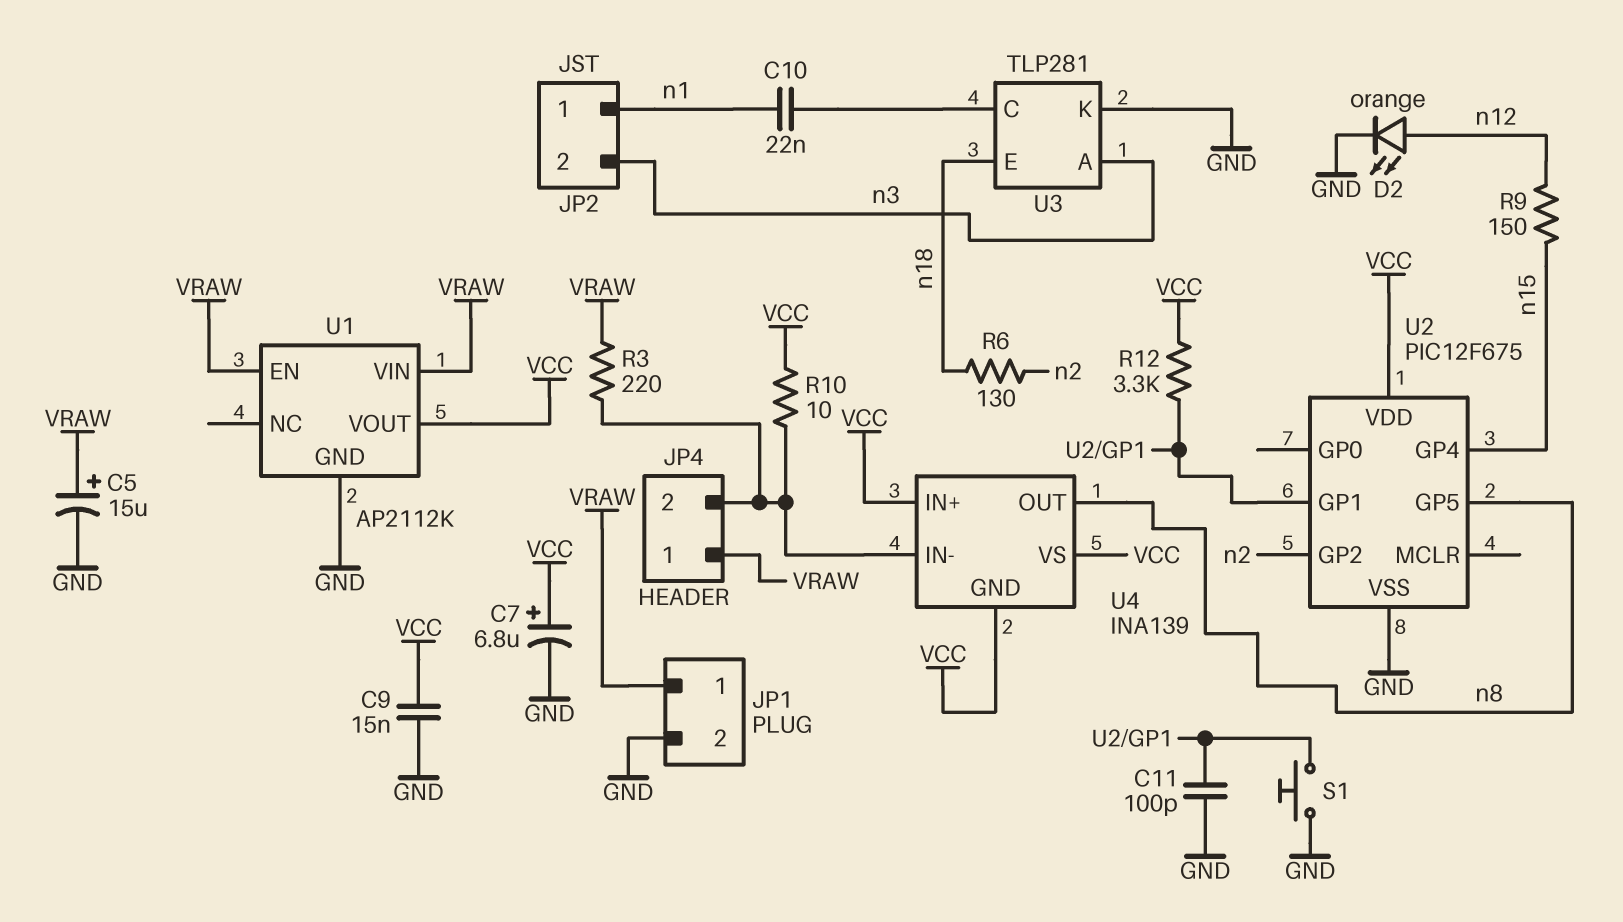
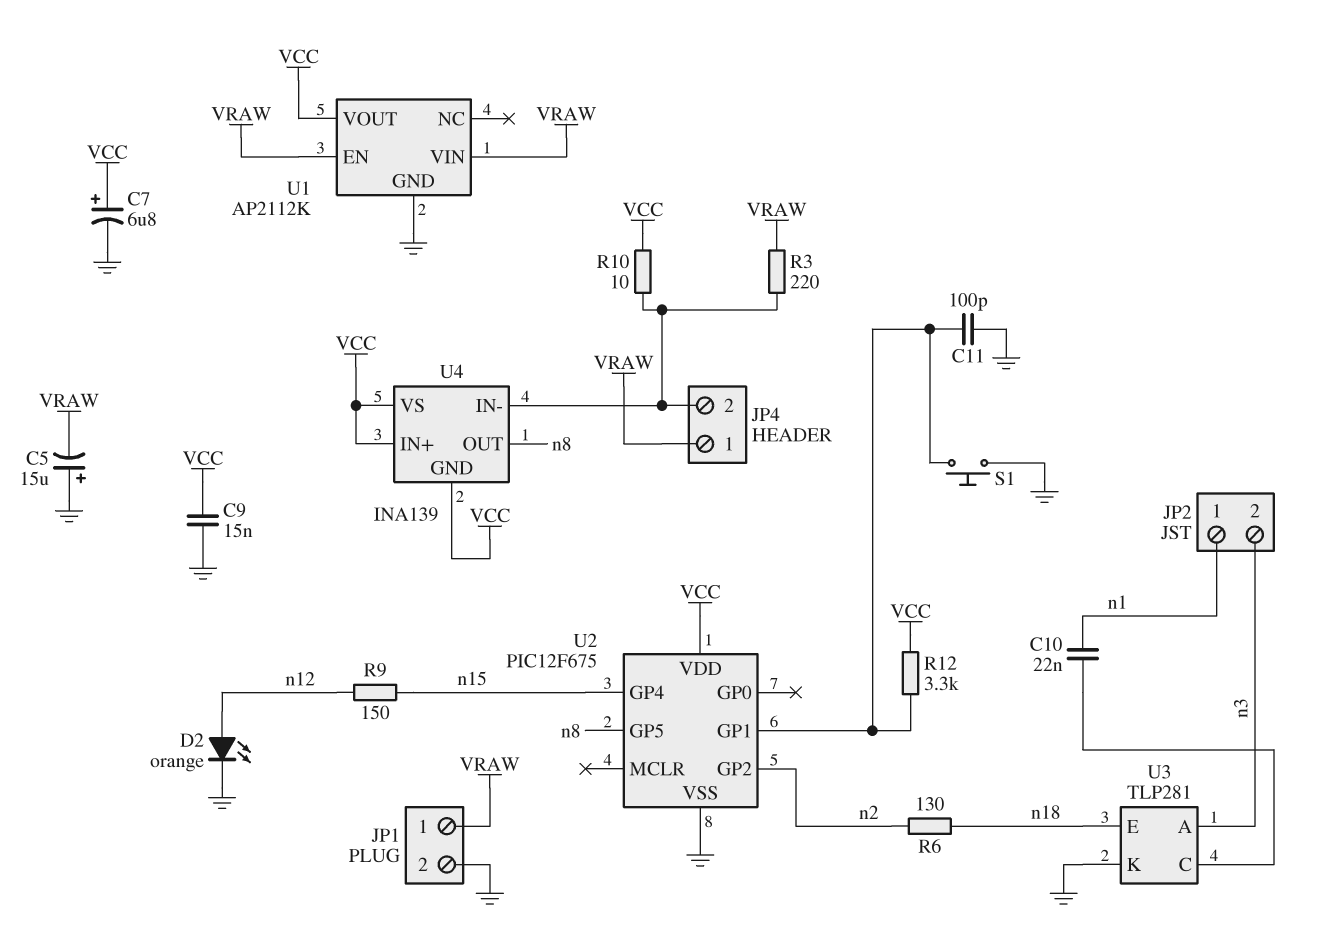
C5: 15uF (plus VRAW, minus GND) -> 15uF (plus GND, minus VRAW)

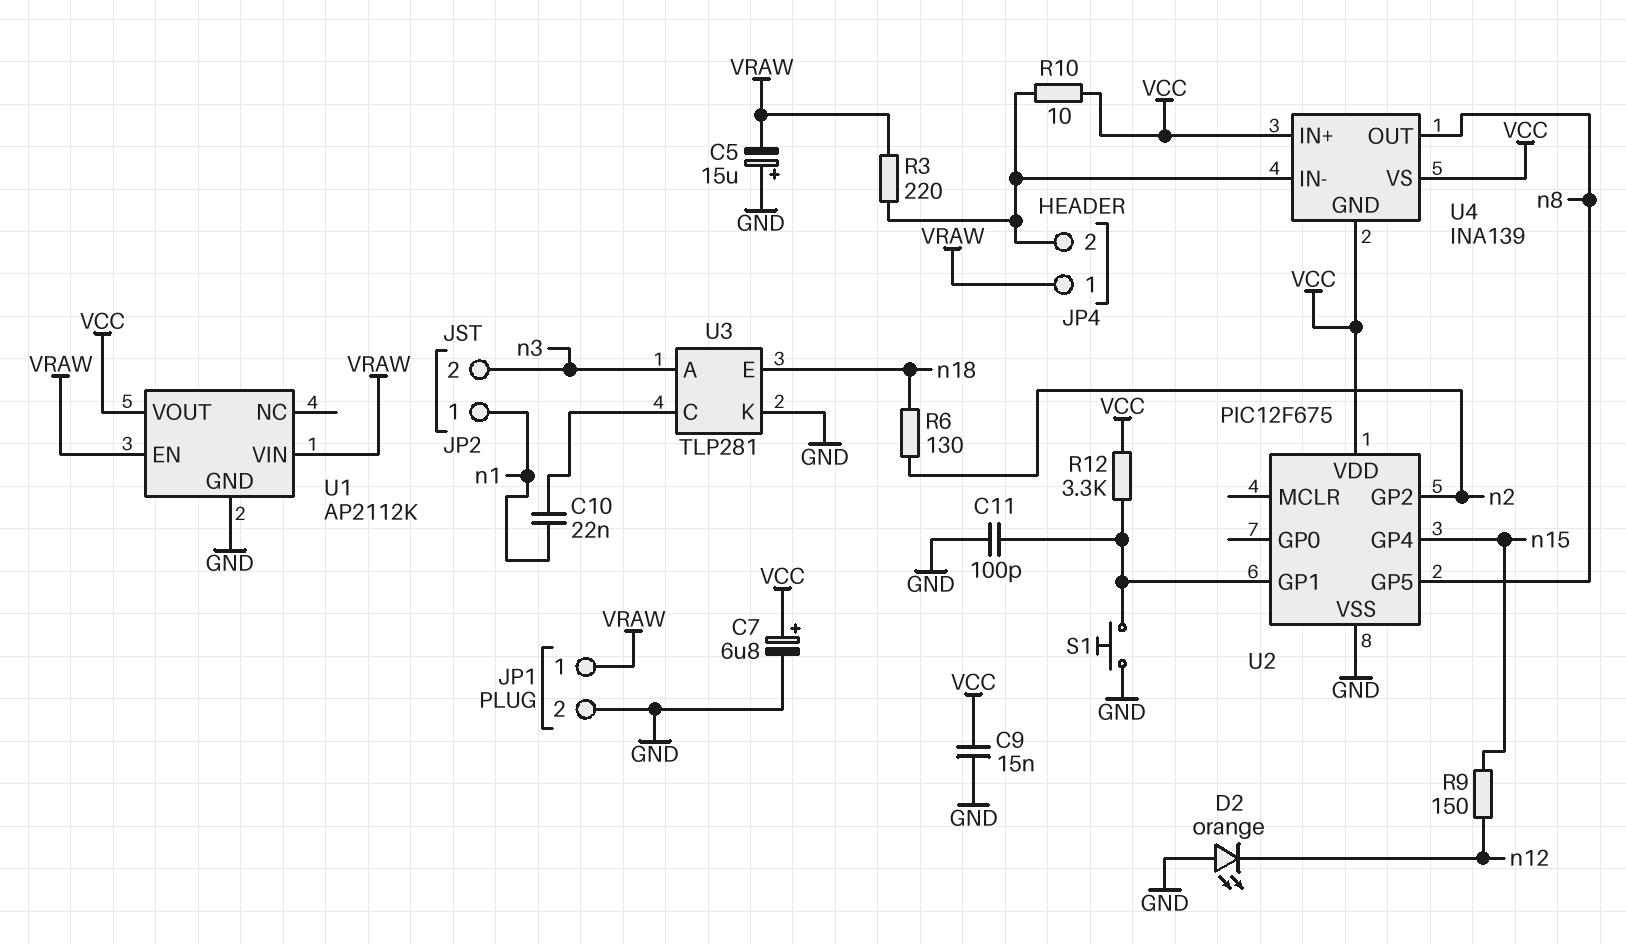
D2: LED orange (A n12, K GND) -> LED orange (A GND, K n12)

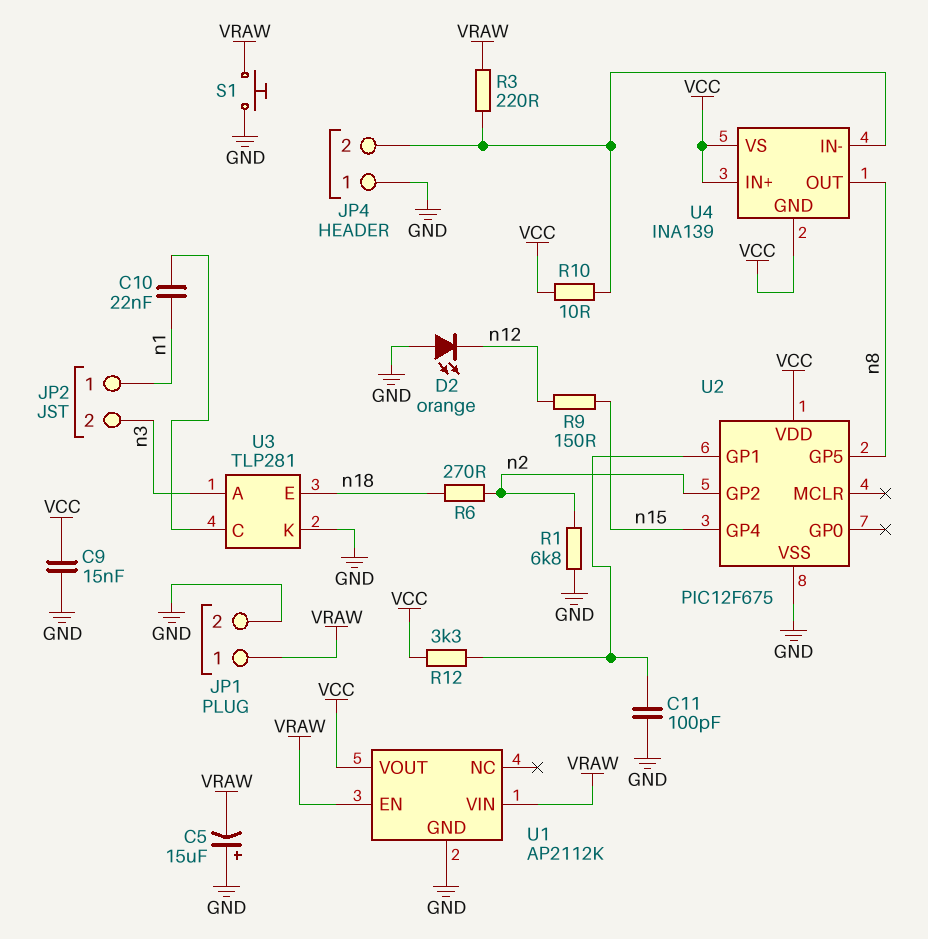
C7: 6.8uF (plus VCC, minus GND) -> none
JP4 pin 1: VRAW -> GND
R1: none -> 6.8k (GND, n2)
R6: 130 (n2, n18) -> 270 (n2, n18)
S1: button (GND, U2/GP1) -> button (GND, VRAW)

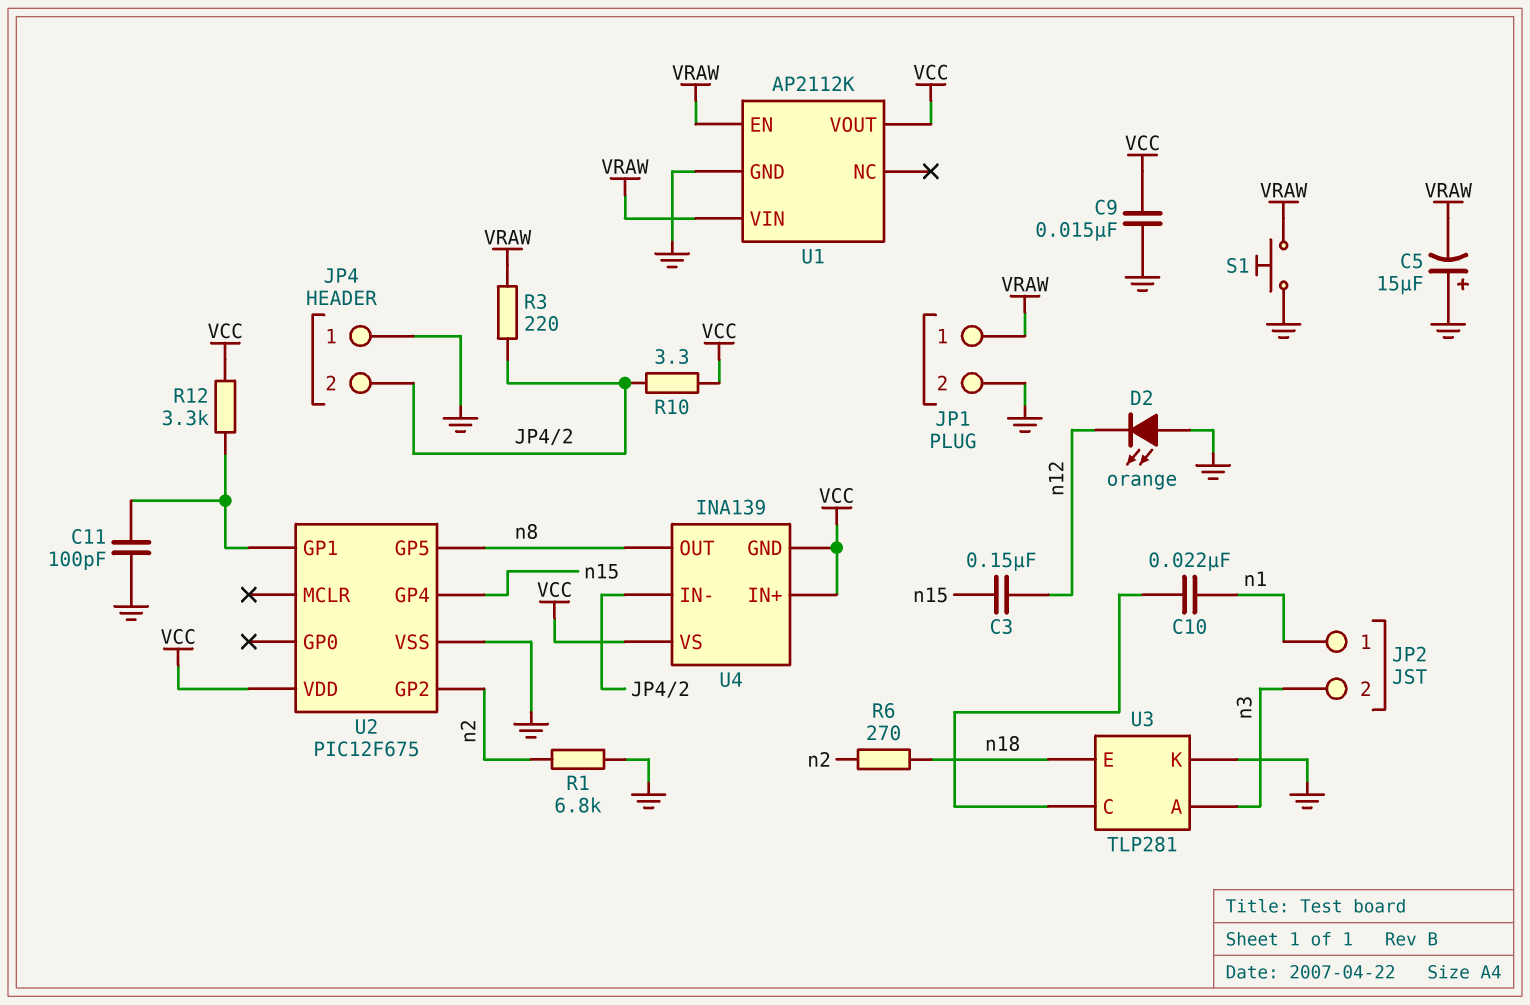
C3: none -> 150nF (n12, n15)
R9: 150 (n12, n15) -> none
R10: 10 (JP4/2, VCC) -> 3.3 (JP4/2, VCC)

